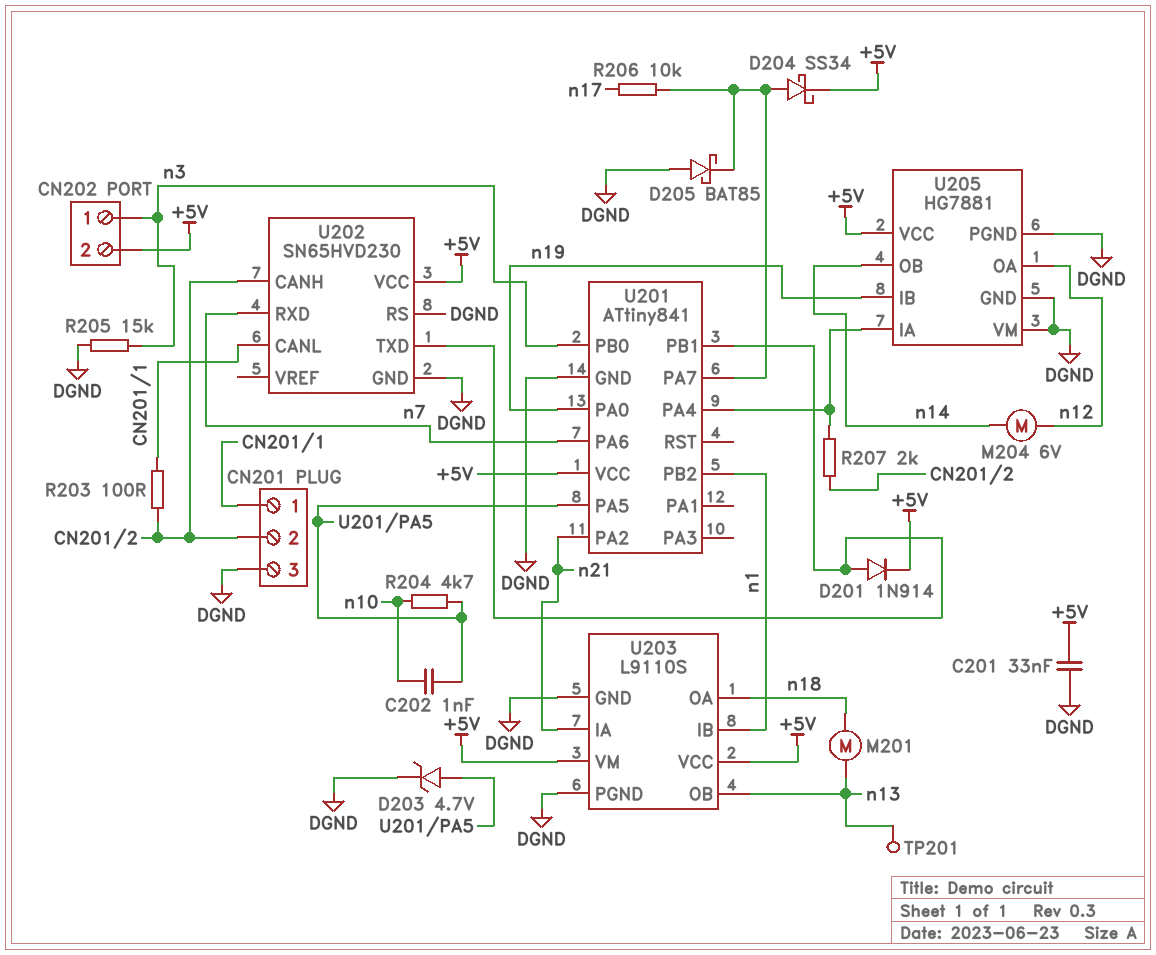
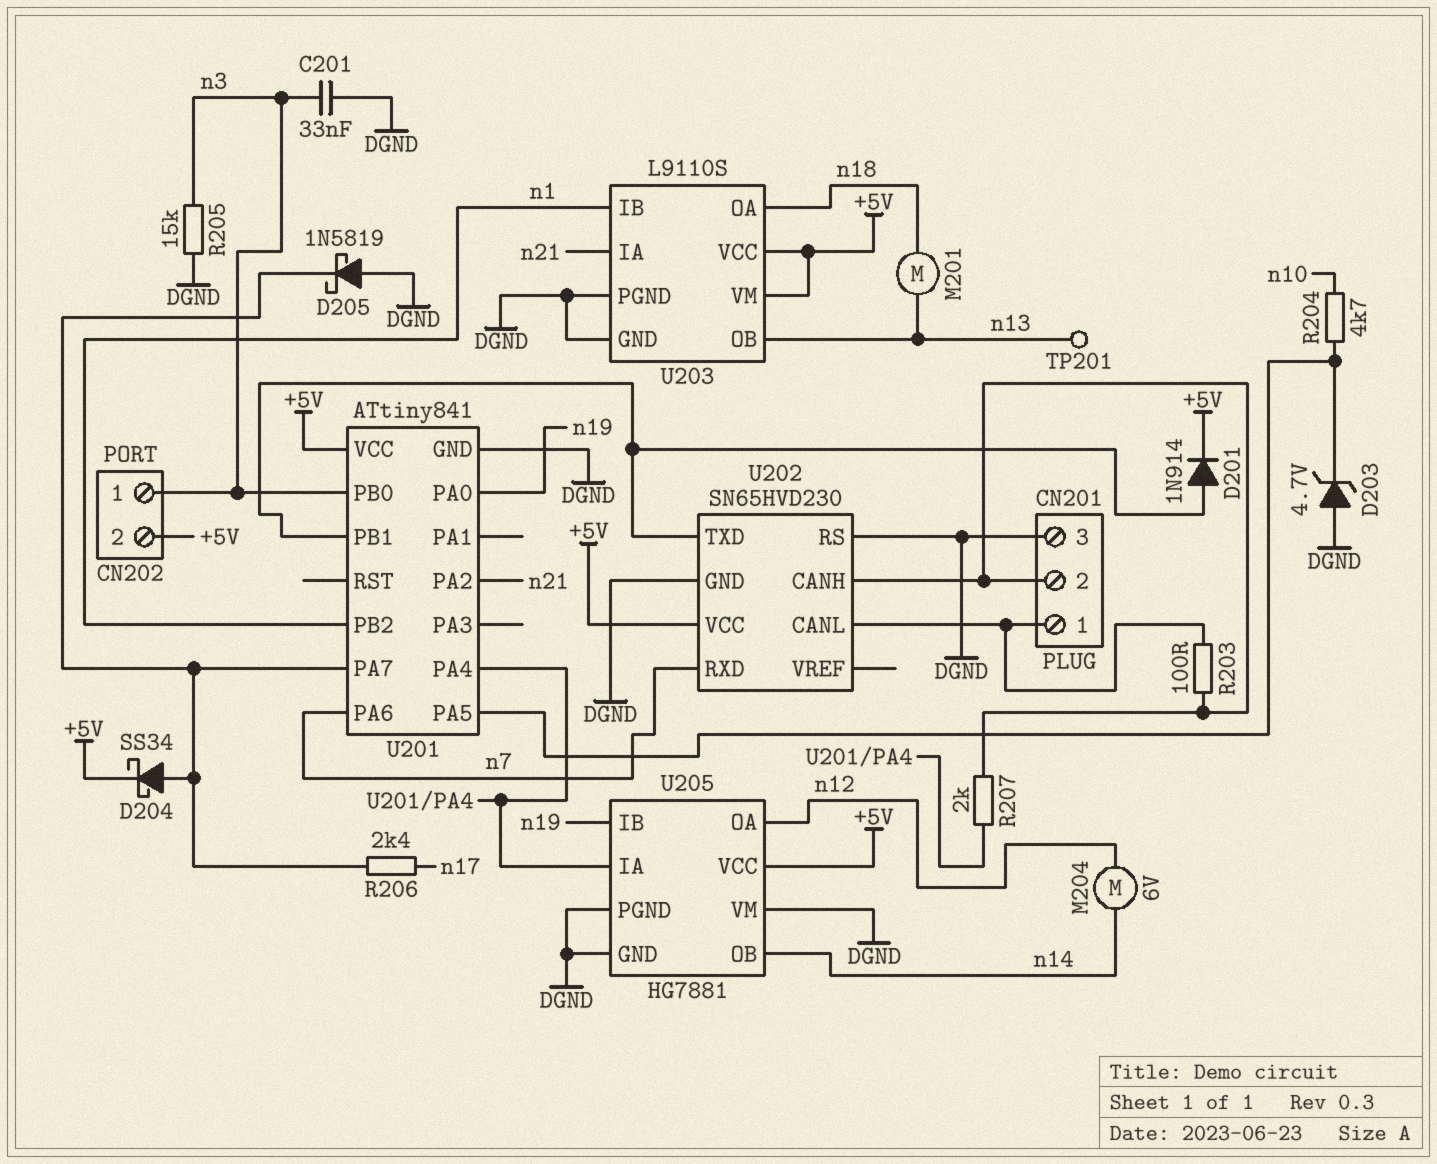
C201: 33nF (+5V, DGND) -> 33nF (DGND, n3)
C202: 1nF (U201/PA5, n10) -> none
D203: zener 4.7V (A U201/PA5, K DGND) -> zener 4.7V (A DGND, K U201/PA5)
D205: schottky BAT85 (A DGND, K U201/PA7) -> schottky 1N5819 (A DGND, K U201/PA7)
R206: 10k (U201/PA7, n17) -> 2.4k (U201/PA7, n17)

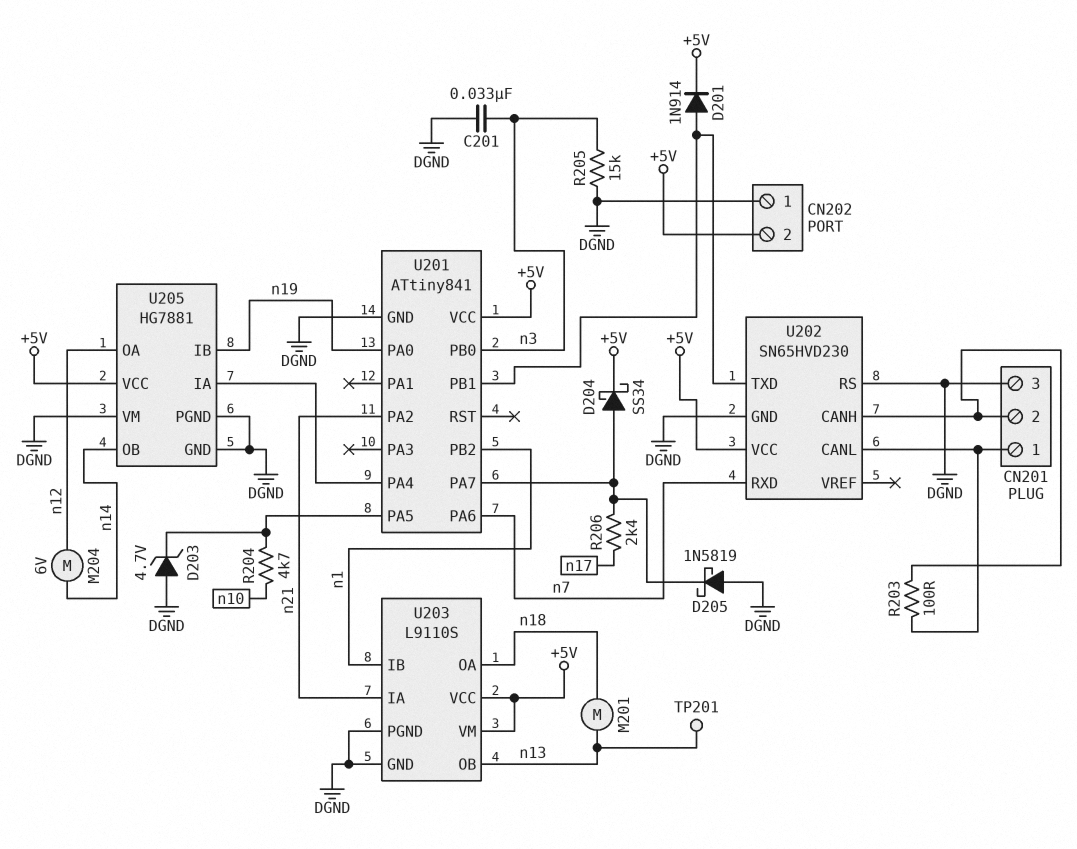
CN202 pin 1: n3 -> DGND
R207: 2k (CN201/2, U201/PA4) -> none

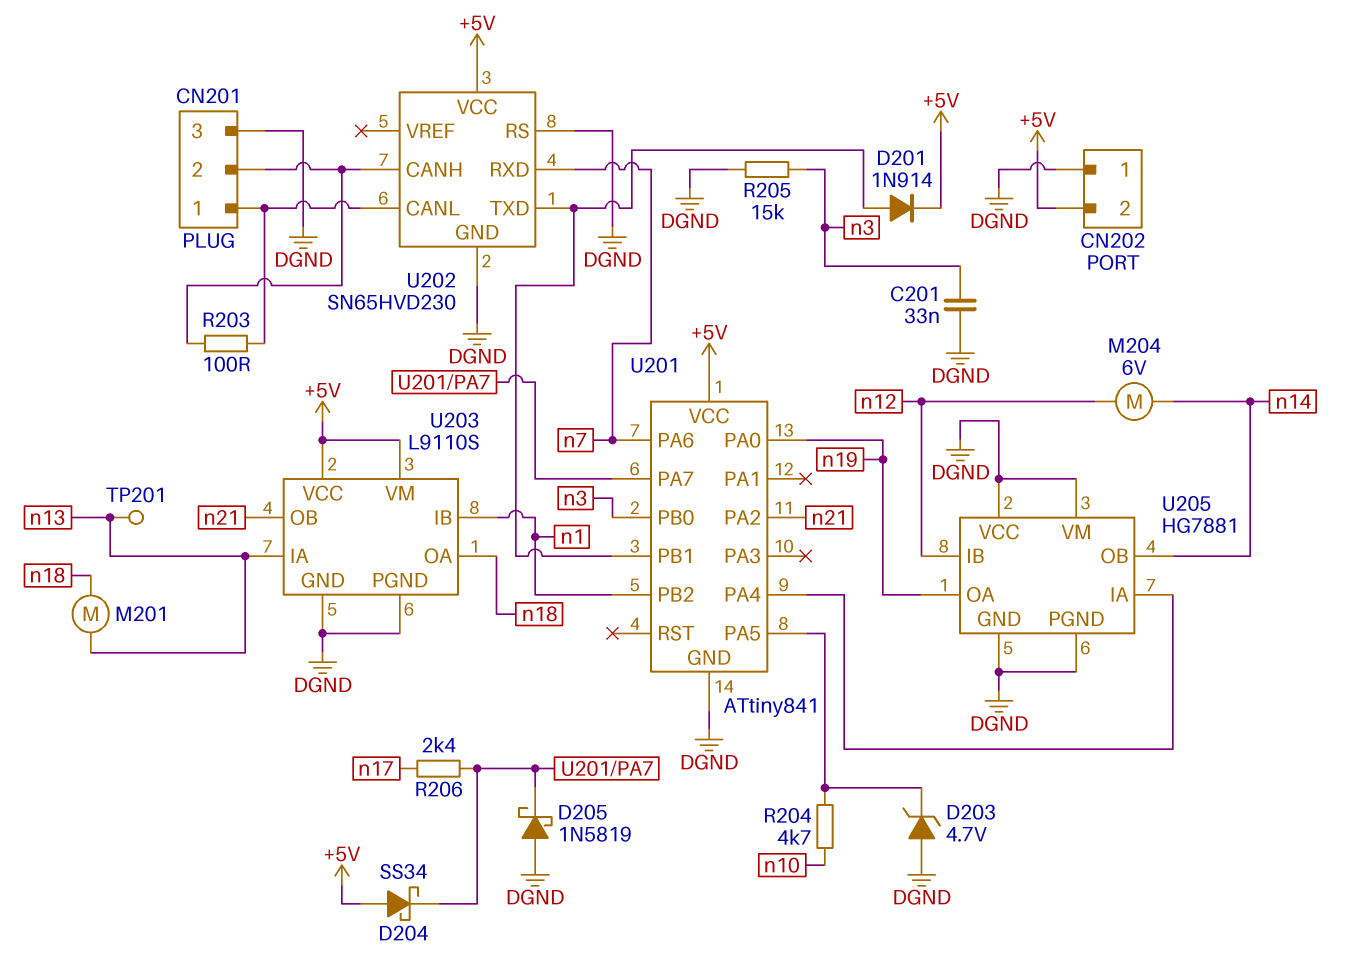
D204: schottky SS34 (A U201/PA7, K +5V) -> schottky SS34 (A +5V, K U201/PA7)
U203 pin IA: n21 -> n13
U203 pin OB: n13 -> n21
U205 pin IB: n19 -> n12
U205 pin OA: n12 -> n19
U205 pin VCC: +5V -> DGND

